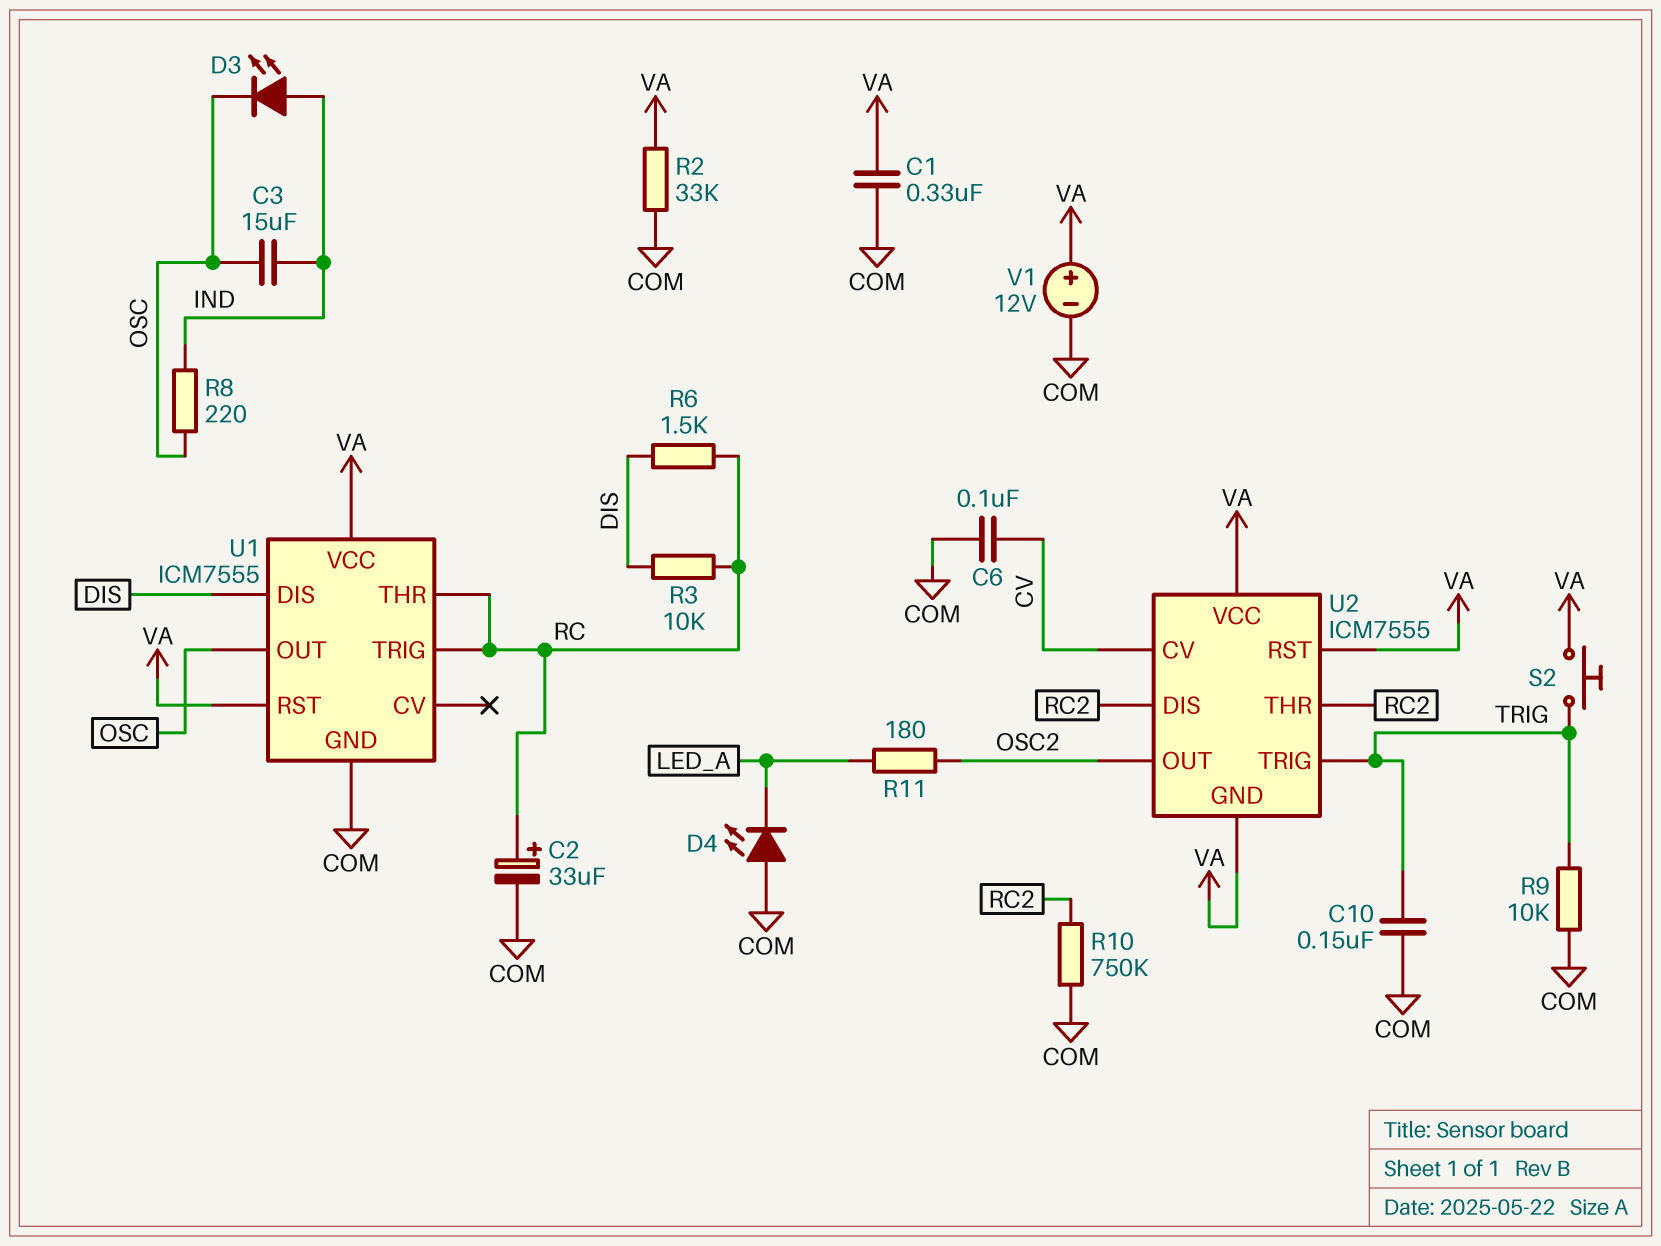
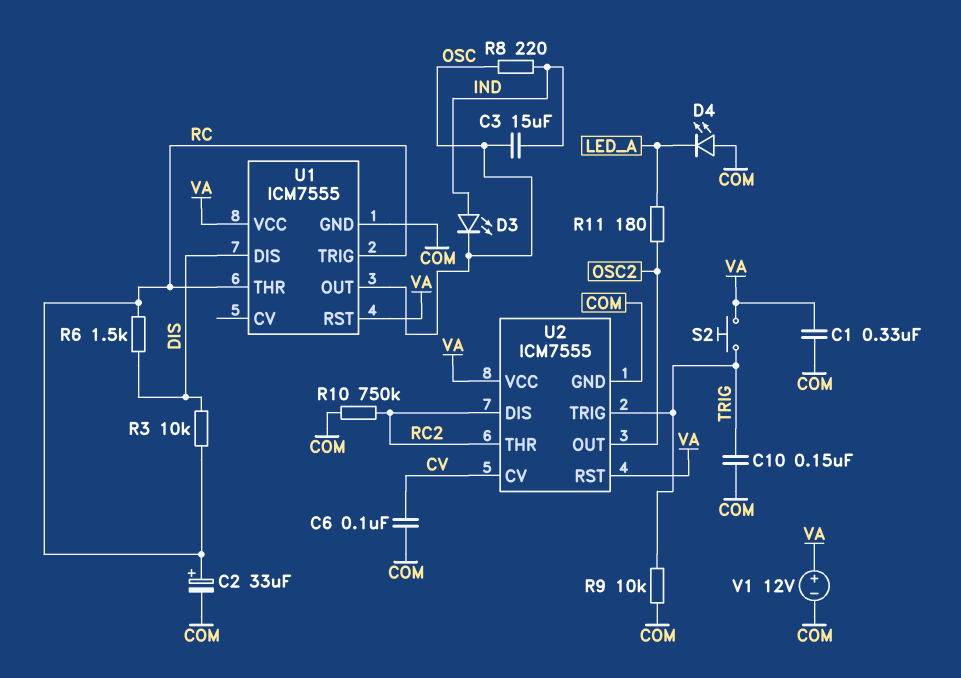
R2: 33k (COM, VA) -> none
U2 pin GND: VA -> COM

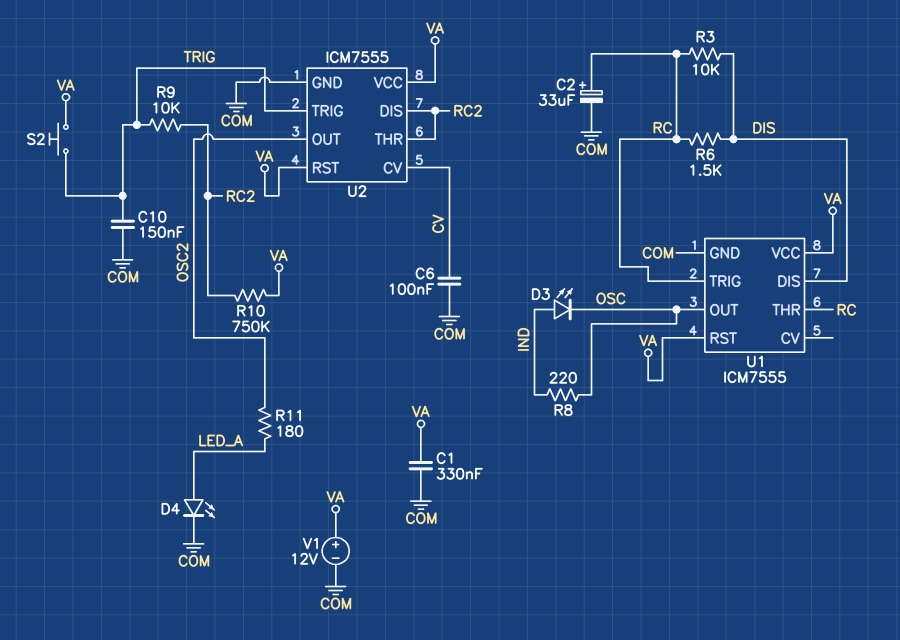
C3: 15uF (IND, OSC) -> none
D4: LED (A COM, K LED_A) -> LED (A LED_A, K COM)
R9: 10k (COM, TRIG) -> 10k (RC2, TRIG)
R10: 750k (COM, RC2) -> 750k (RC2, VA)

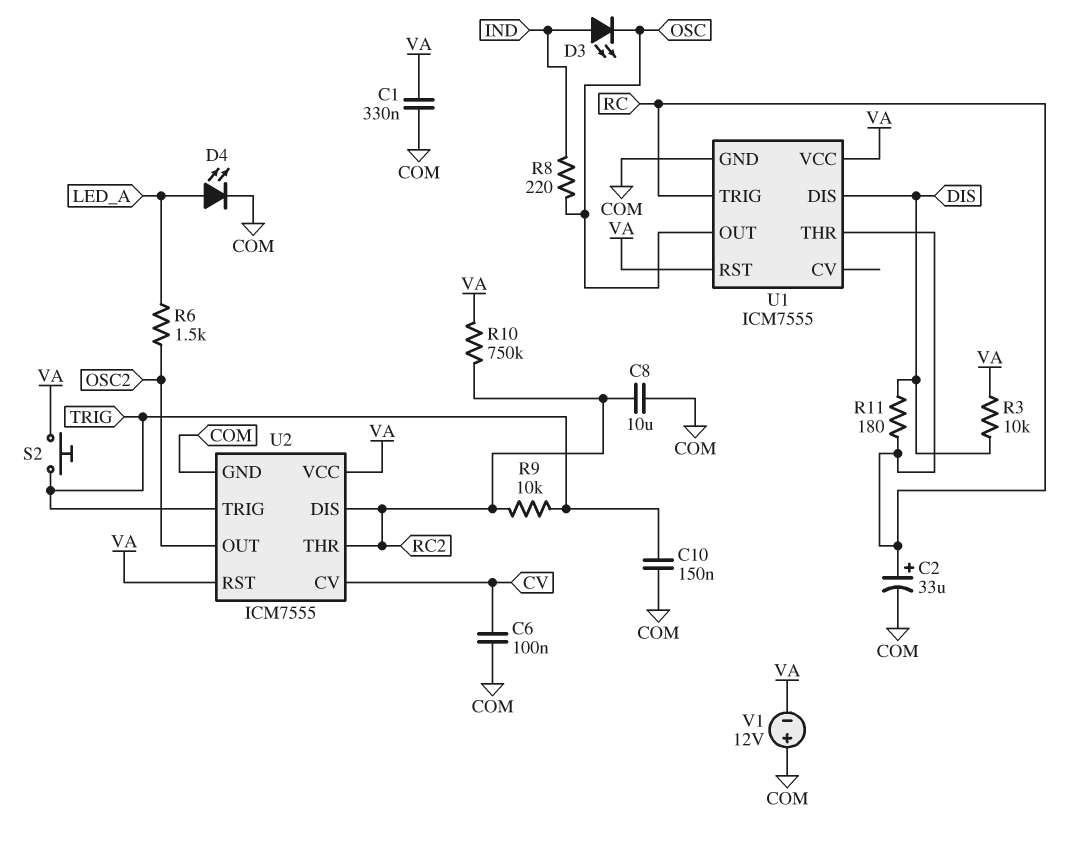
C8: none -> 10uF (COM, RC2)
R3: 10k (DIS, RC) -> 10k (DIS, VA)
R6: 1.5k (DIS, RC) -> 1.5k (LED_A, OSC2)
R11: 180 (LED_A, OSC2) -> 180 (DIS, RC)
V1: 12V (plus VA, minus COM) -> 12V (plus COM, minus VA)

